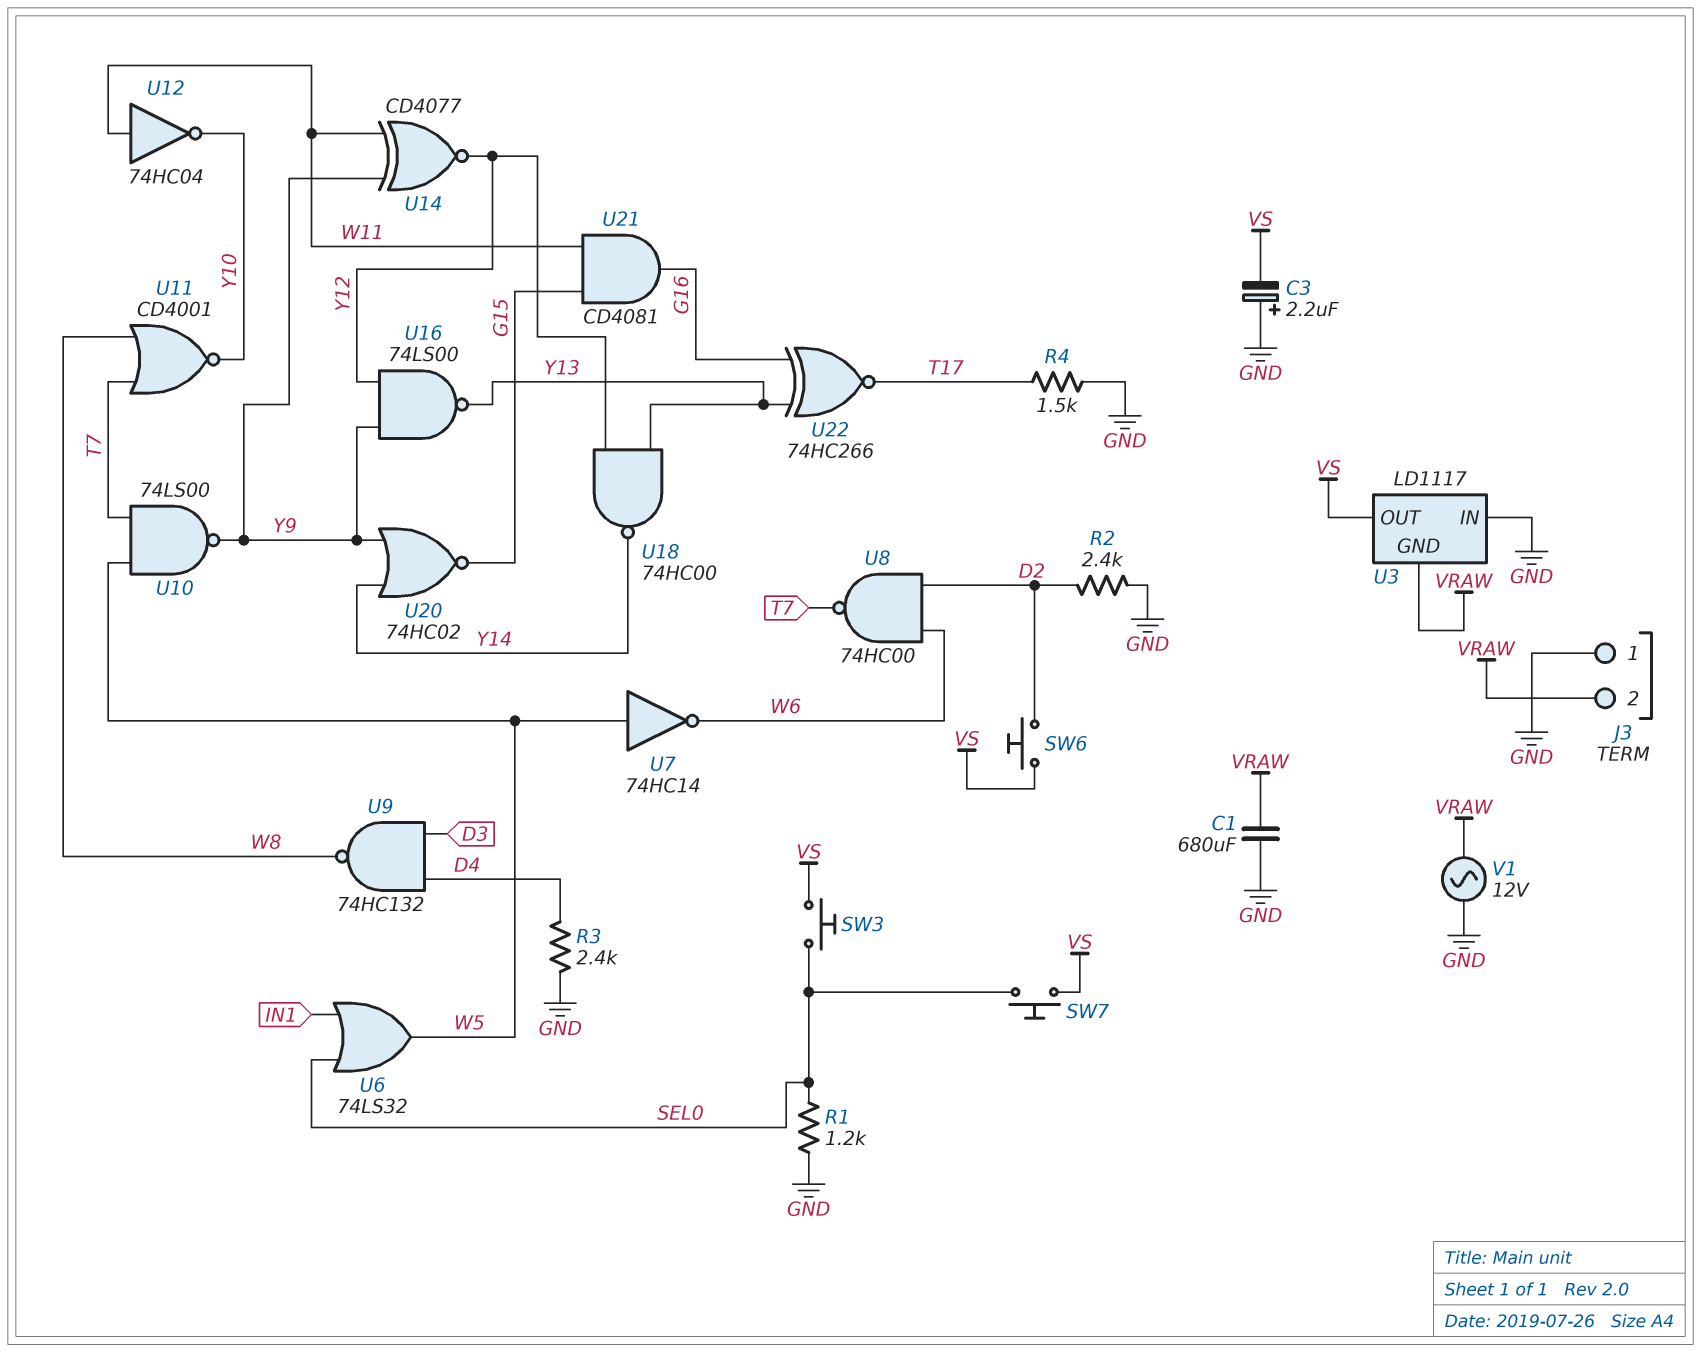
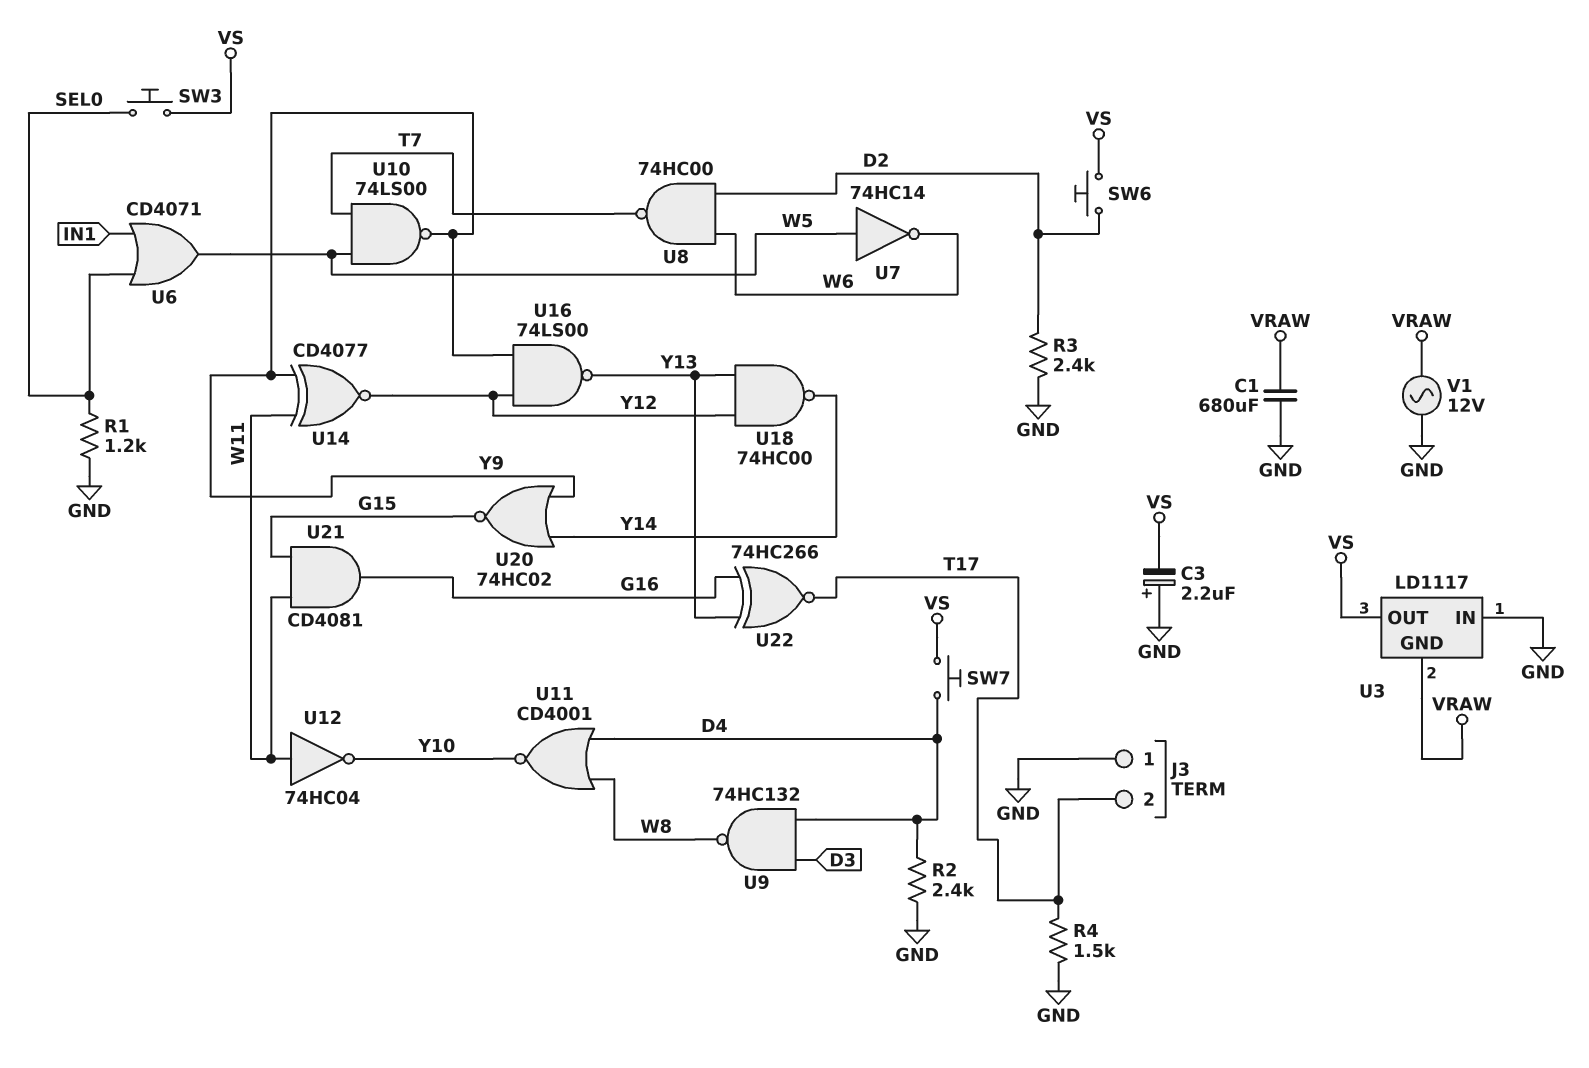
J3 pin 2: VRAW -> T17
R2: 2.4k (D2, GND) -> 2.4k (D4, GND)
R3: 2.4k (D4, GND) -> 2.4k (D2, GND)
SW7: button (SEL0, VS) -> button (D4, VS)
U6: OR 74LS32 (in IN1, in SEL0, out W5) -> OR CD4071 (in IN1, in SEL0, out W5)
U11: NOR CD4001 (in T7, in W8, out Y10) -> NOR CD4001 (in D4, in W8, out Y10)

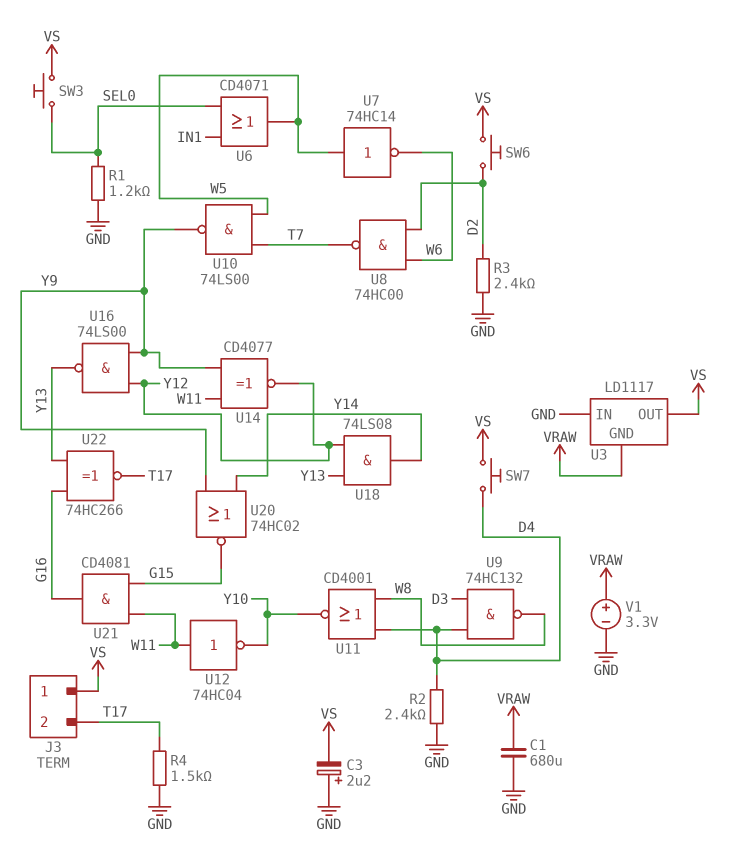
J3 pin 1: GND -> VS
U18: NAND 74HC00 (in Y12, in Y13, out Y14) -> AND 74LS08 (in Y12, in Y13, out Y14)
V1: AC 12V (GND, VRAW) -> 3.3V (plus VRAW, minus GND)

